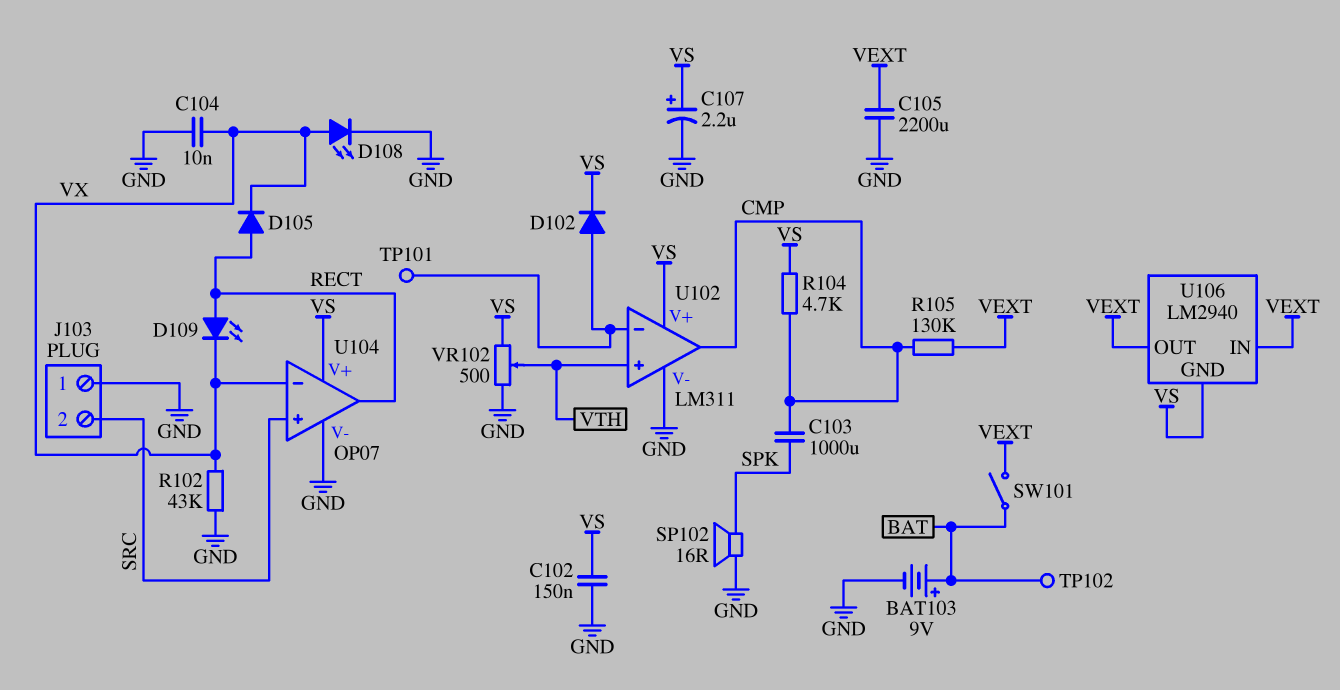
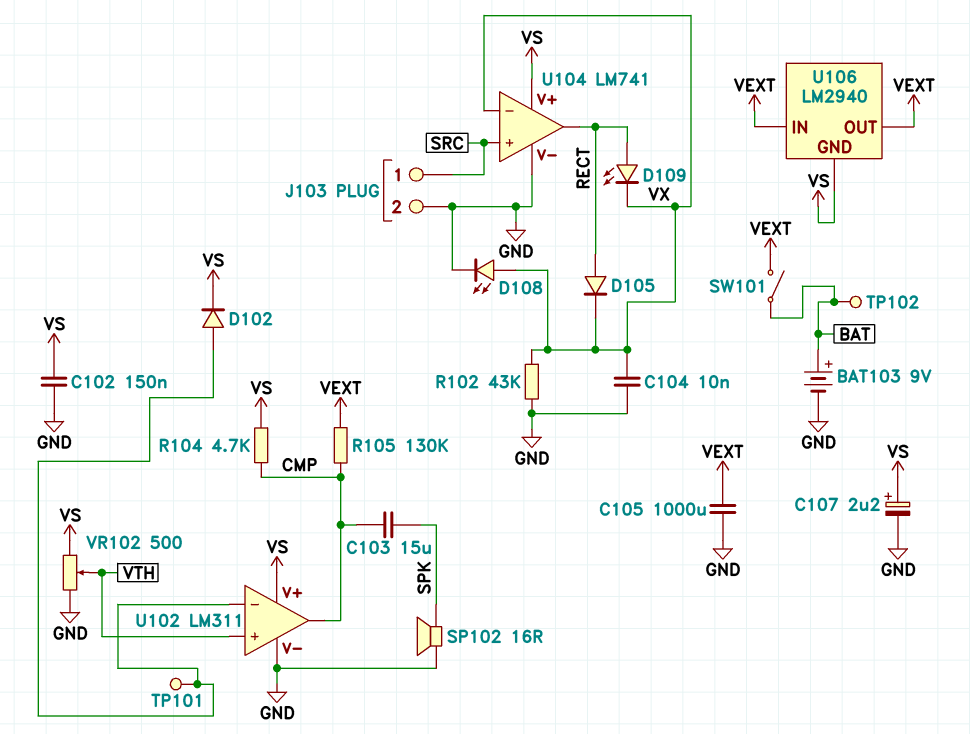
C103: 1000uF (CMP, SPK) -> 15uF (CMP, SPK)
C105: 2200uF (GND, VEXT) -> 1000uF (GND, VEXT)
J103 pin 1: GND -> SRC
J103 pin 2: SRC -> GND
U104: OP07 -> LM741

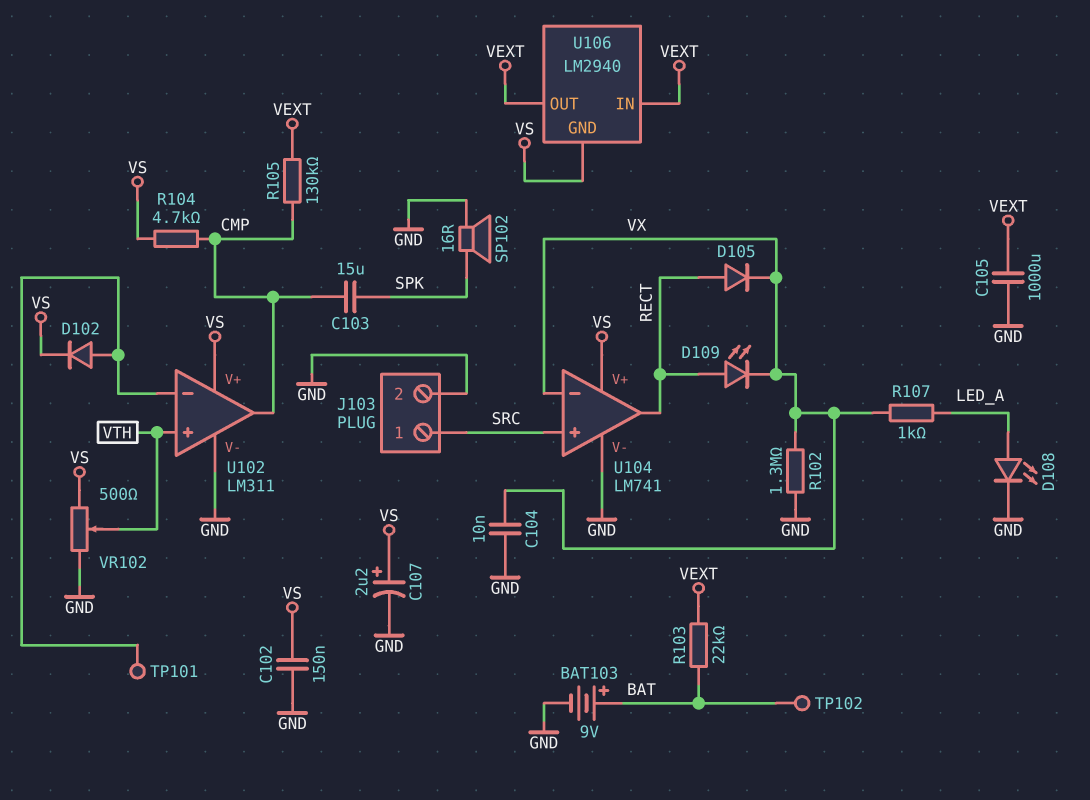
D108: LED (A VX, K GND) -> LED (A LED_A, K GND)
R102: 43k (GND, VX) -> 1.3M (GND, VX)
R103: none -> 22k (BAT, VEXT)
R107: none -> 1k (LED_A, VX)
SW101: switch (BAT, VEXT) -> none

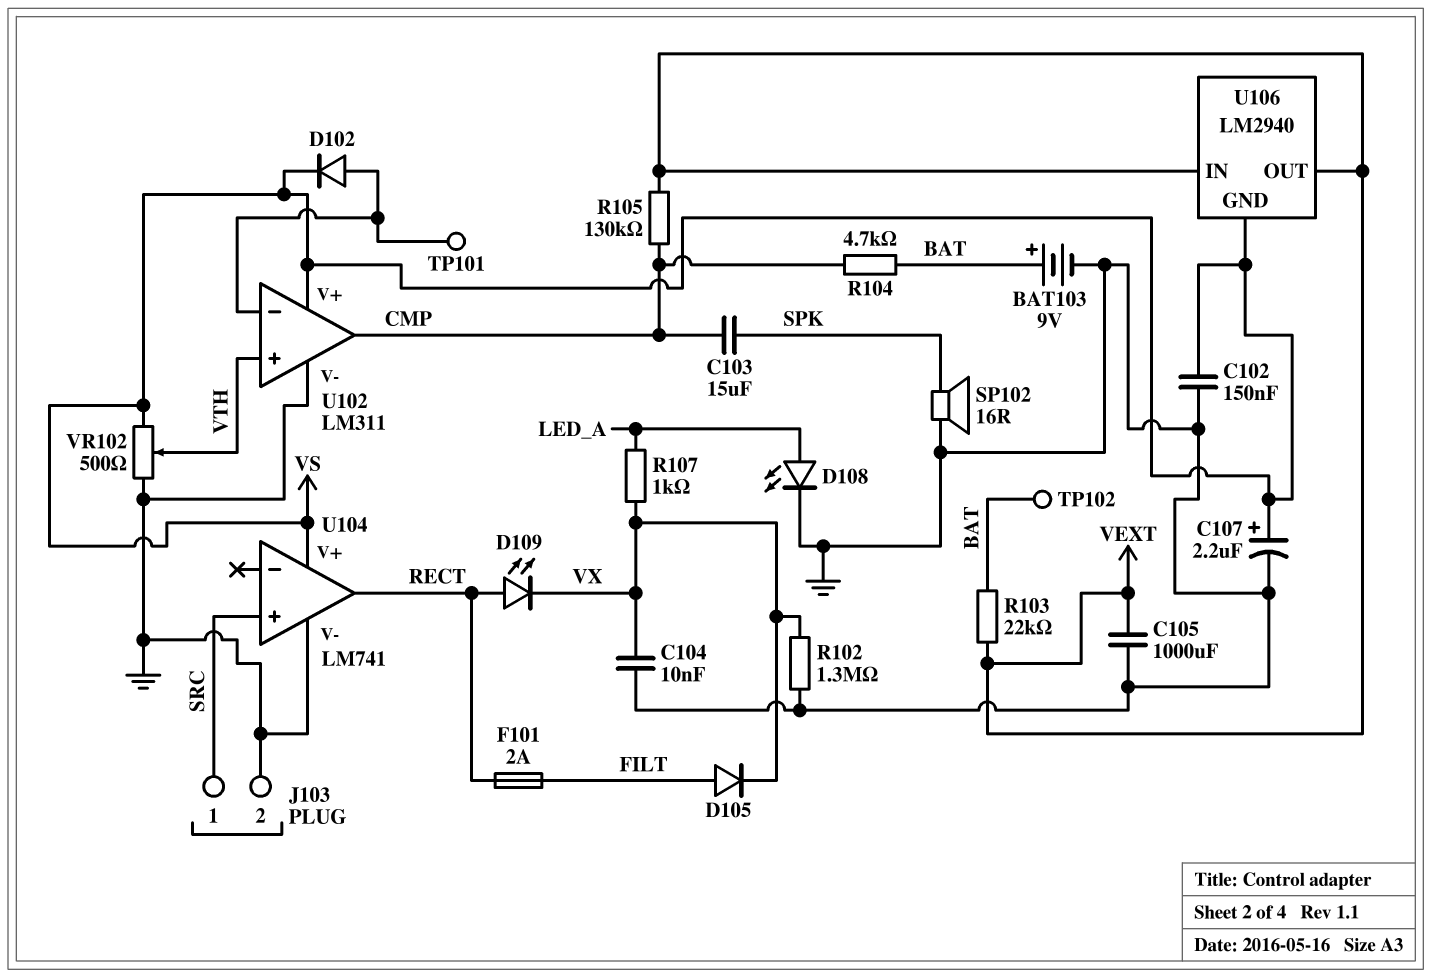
D105: diode (A RECT, K VX) -> diode (A FILT, K VX)
F101: none -> 2A (FILT, RECT)
R104: 4.7k (CMP, VS) -> 4.7k (BAT, CMP)
U104 pin in-: VX -> none

